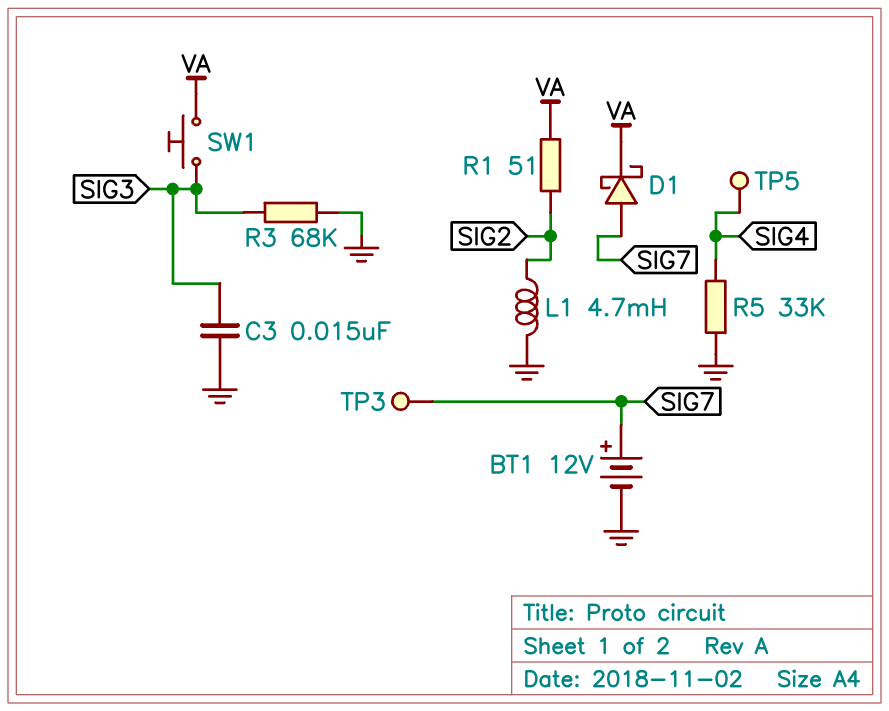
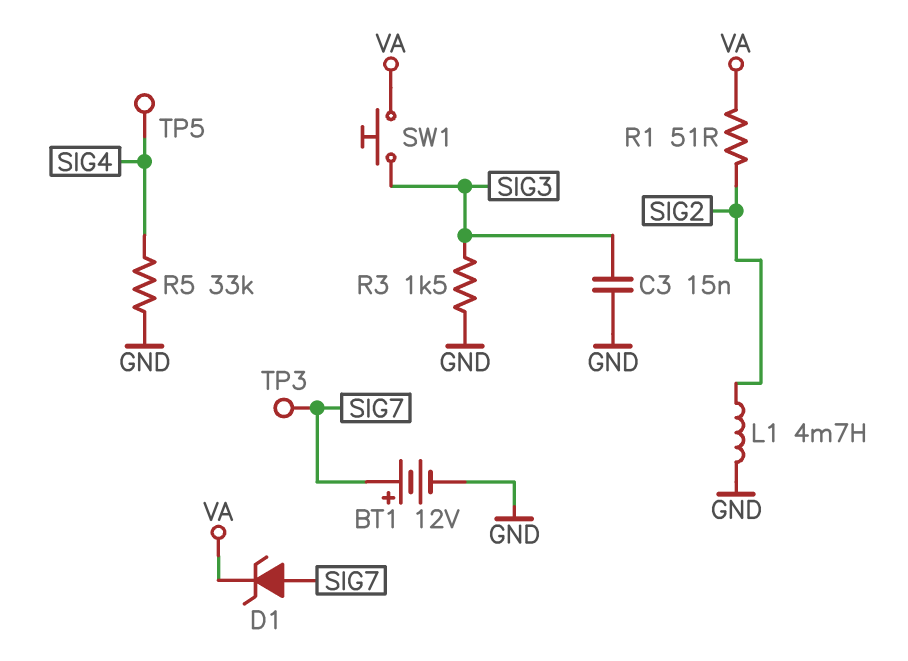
D1: schottky (A SIG7, K VA) -> zener (A SIG7, K VA)
R3: 68k (GND, SIG3) -> 1.5k (GND, SIG3)

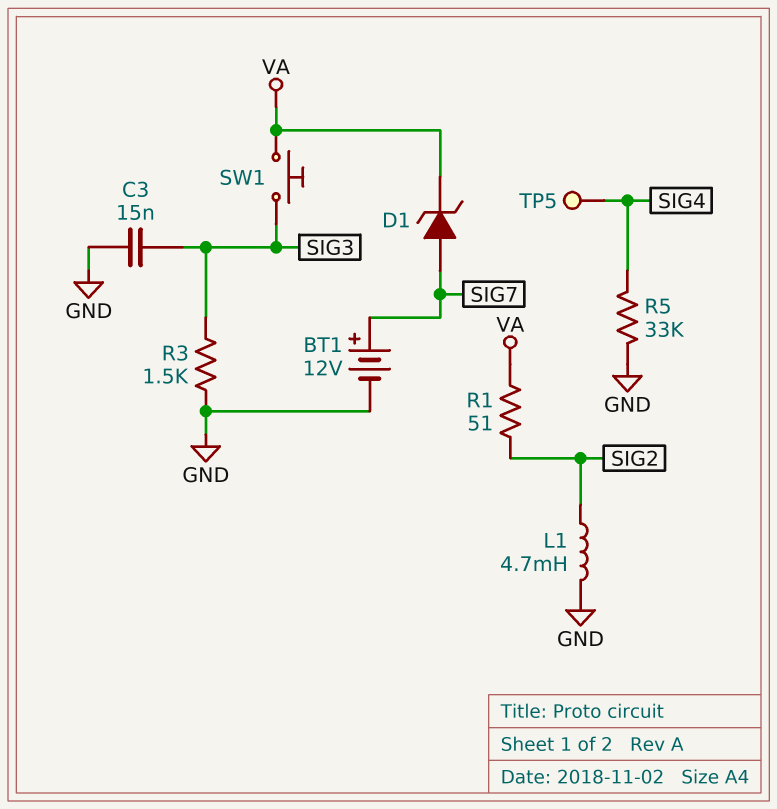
TP3: test point (SIG7) -> none

